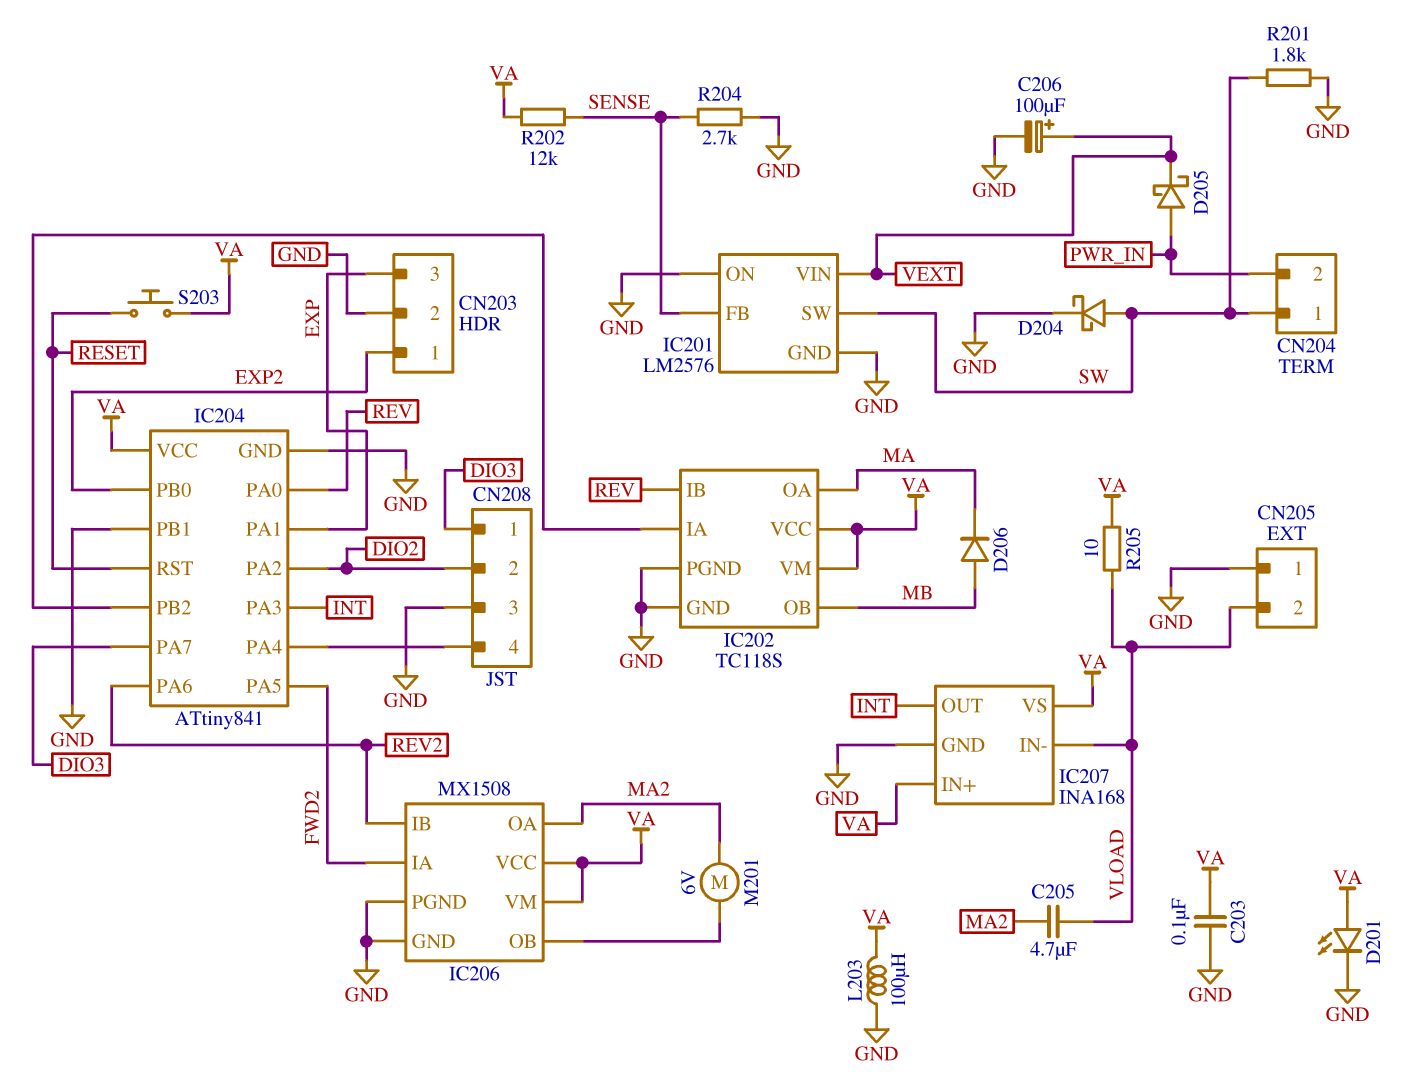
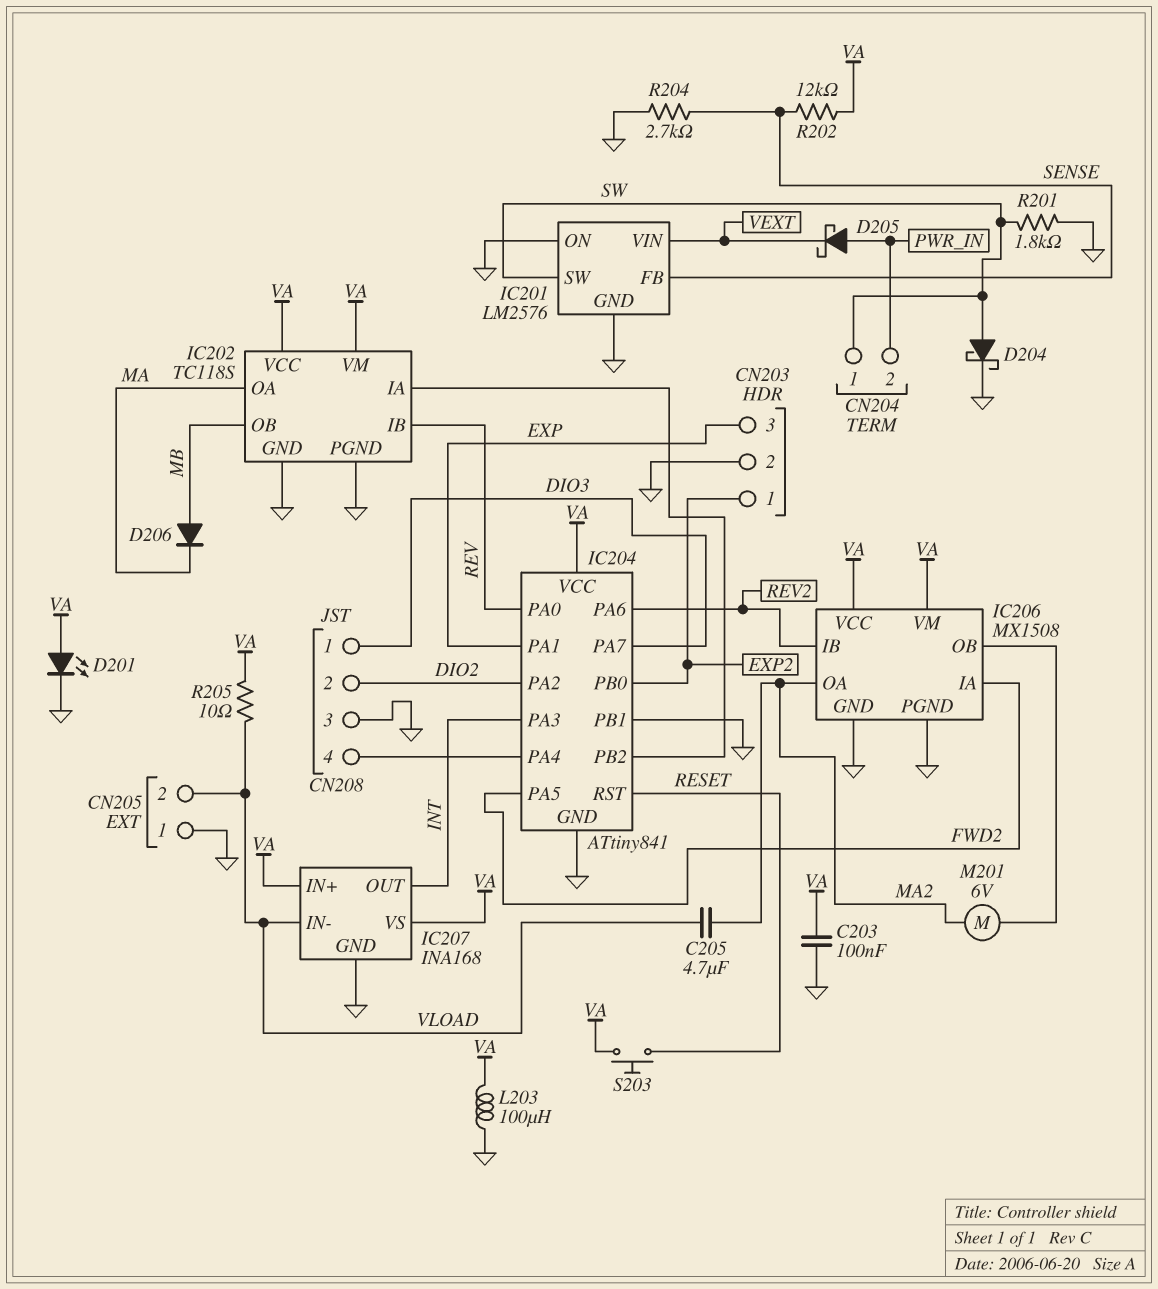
C206: 100uF (plus VEXT, minus GND) -> none

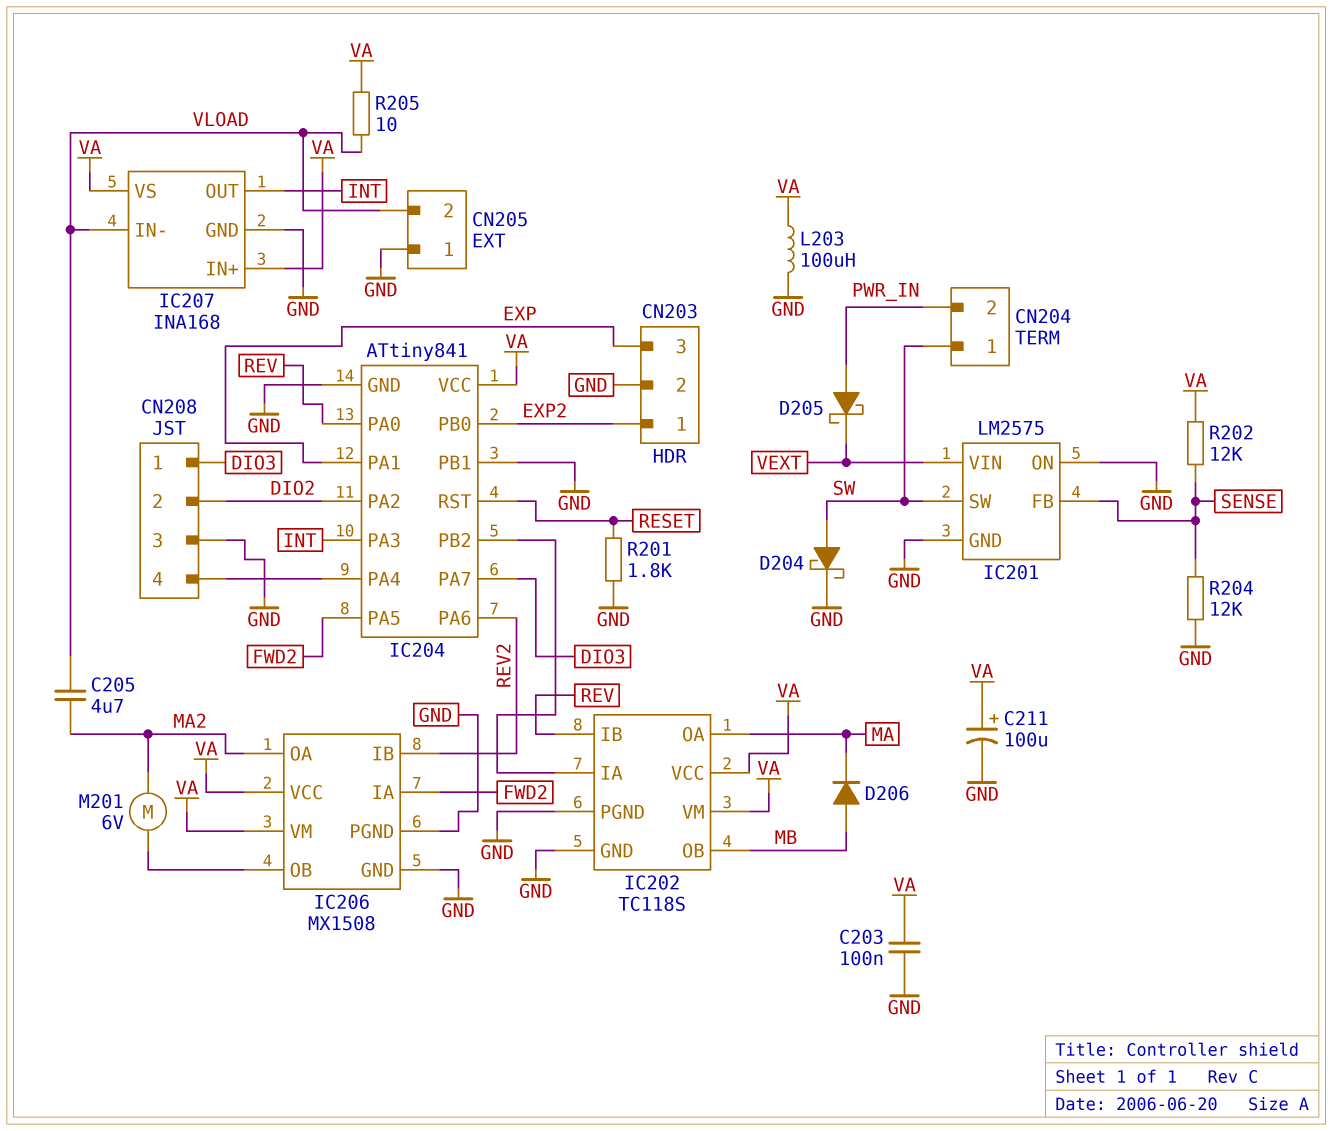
C211: none -> 100uF (plus VA, minus GND)
D201: LED (A VA, K GND) -> none
IC201: LM2576 -> LM2575
R201: 1.8k (GND, SW) -> 1.8k (GND, RESET)
R204: 2.7k (GND, SENSE) -> 12k (GND, SENSE)
S203: button (RESET, VA) -> none

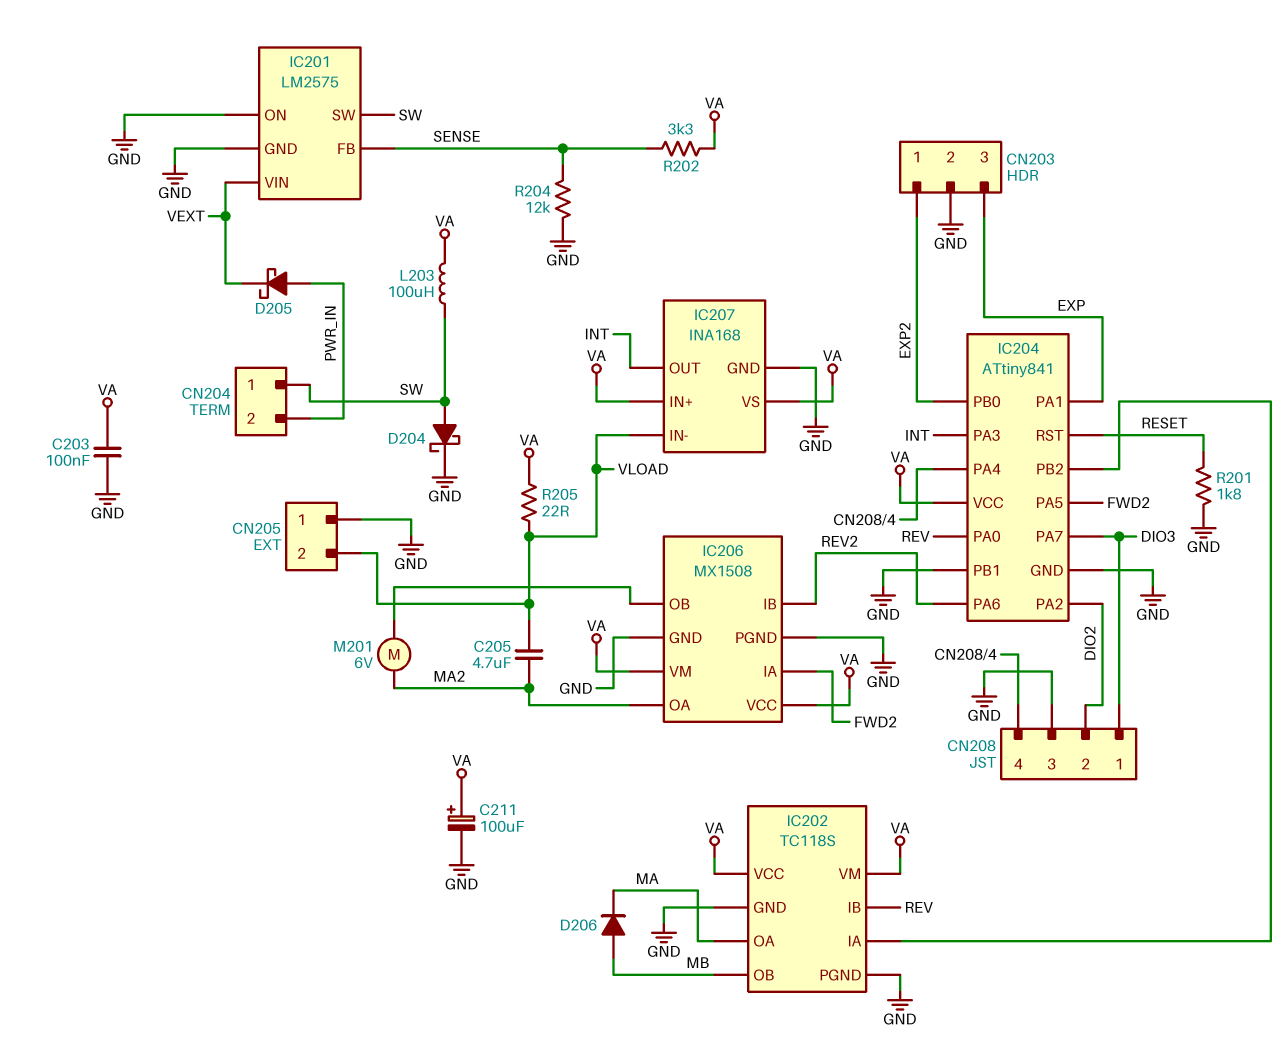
L203: 100uH (GND, VA) -> 100uH (SW, VA)
R202: 12k (SENSE, VA) -> 3.3k (SENSE, VA)
R205: 10 (VA, VLOAD) -> 22 (VA, VLOAD)

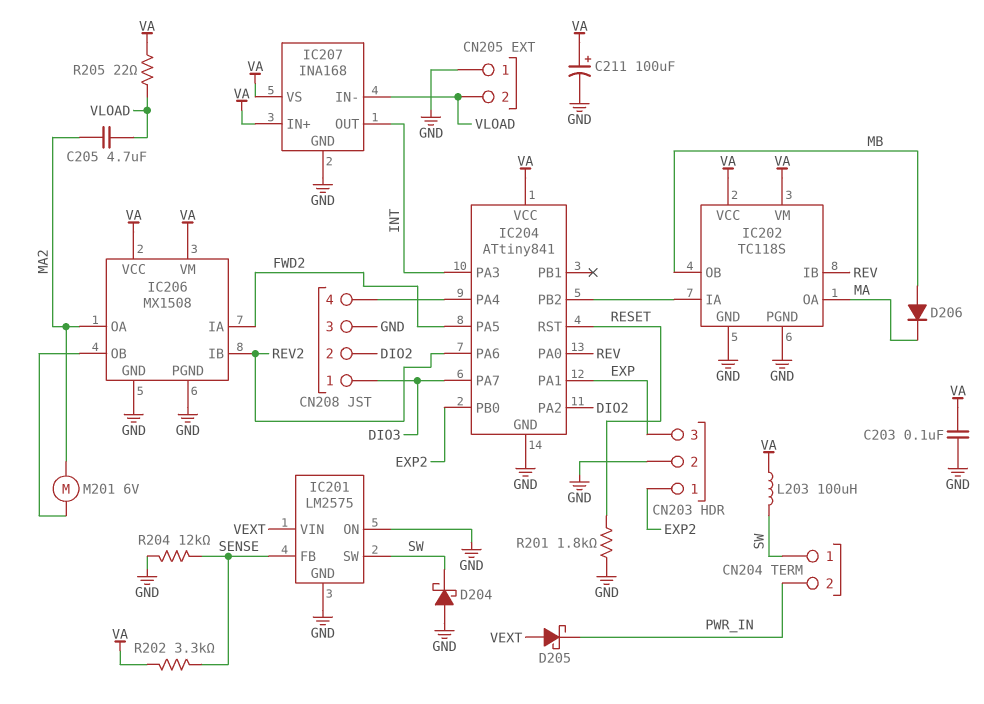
D204: schottky (A SW, K GND) -> schottky (A GND, K SW)
D205: schottky (A PWR_IN, K VEXT) -> schottky (A VEXT, K PWR_IN)
IC204 pin PB1: GND -> none

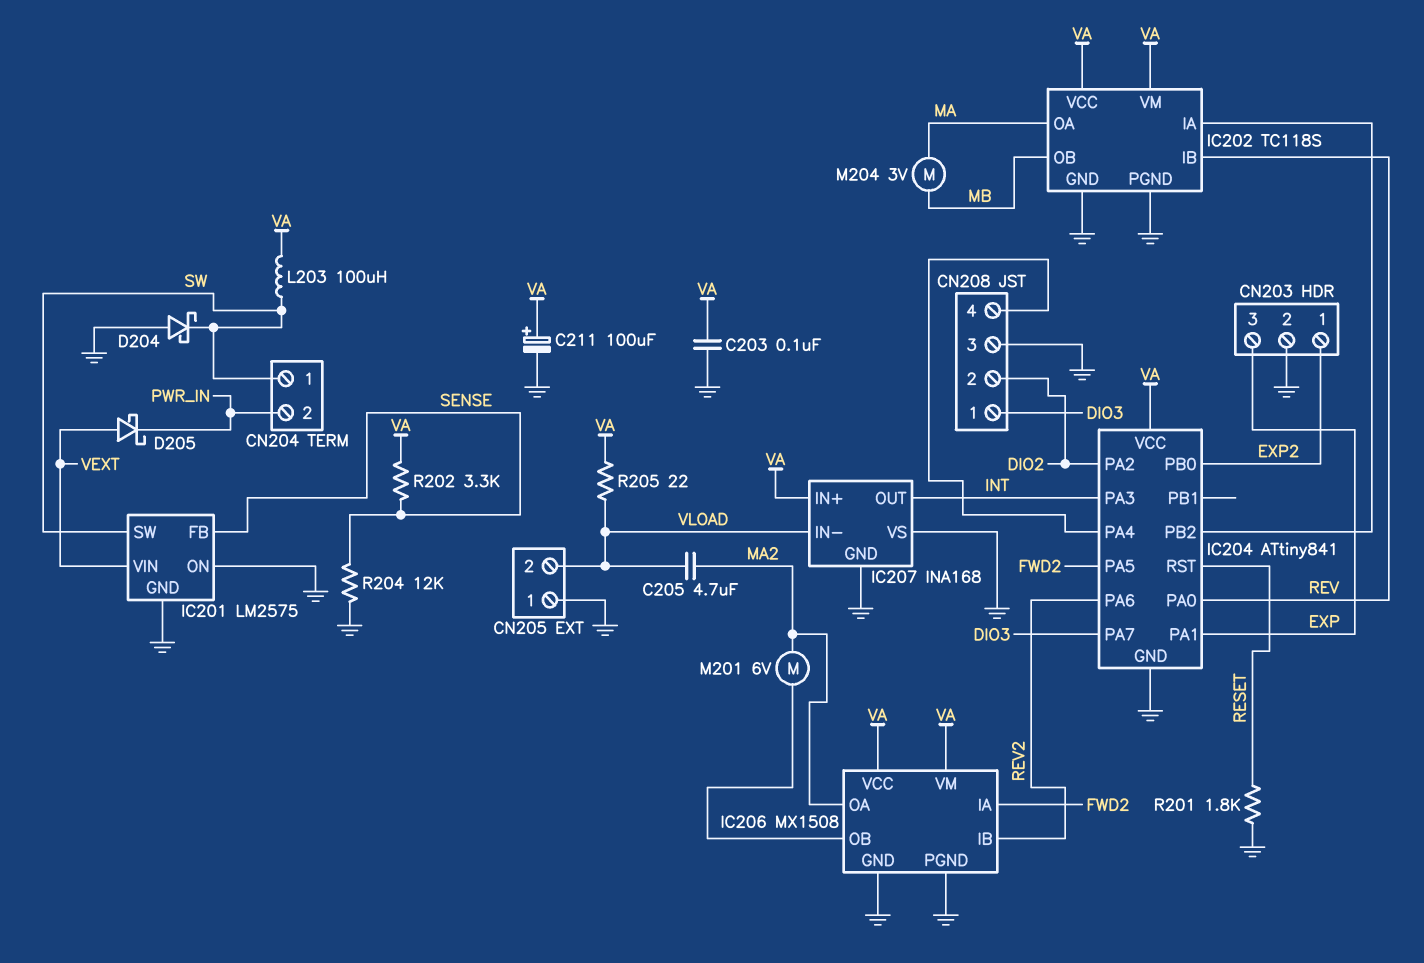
D206: diode (A MB, K MA) -> none
IC207 pin VS: VA -> GND
M204: none -> motor 3V (MA, MB)

